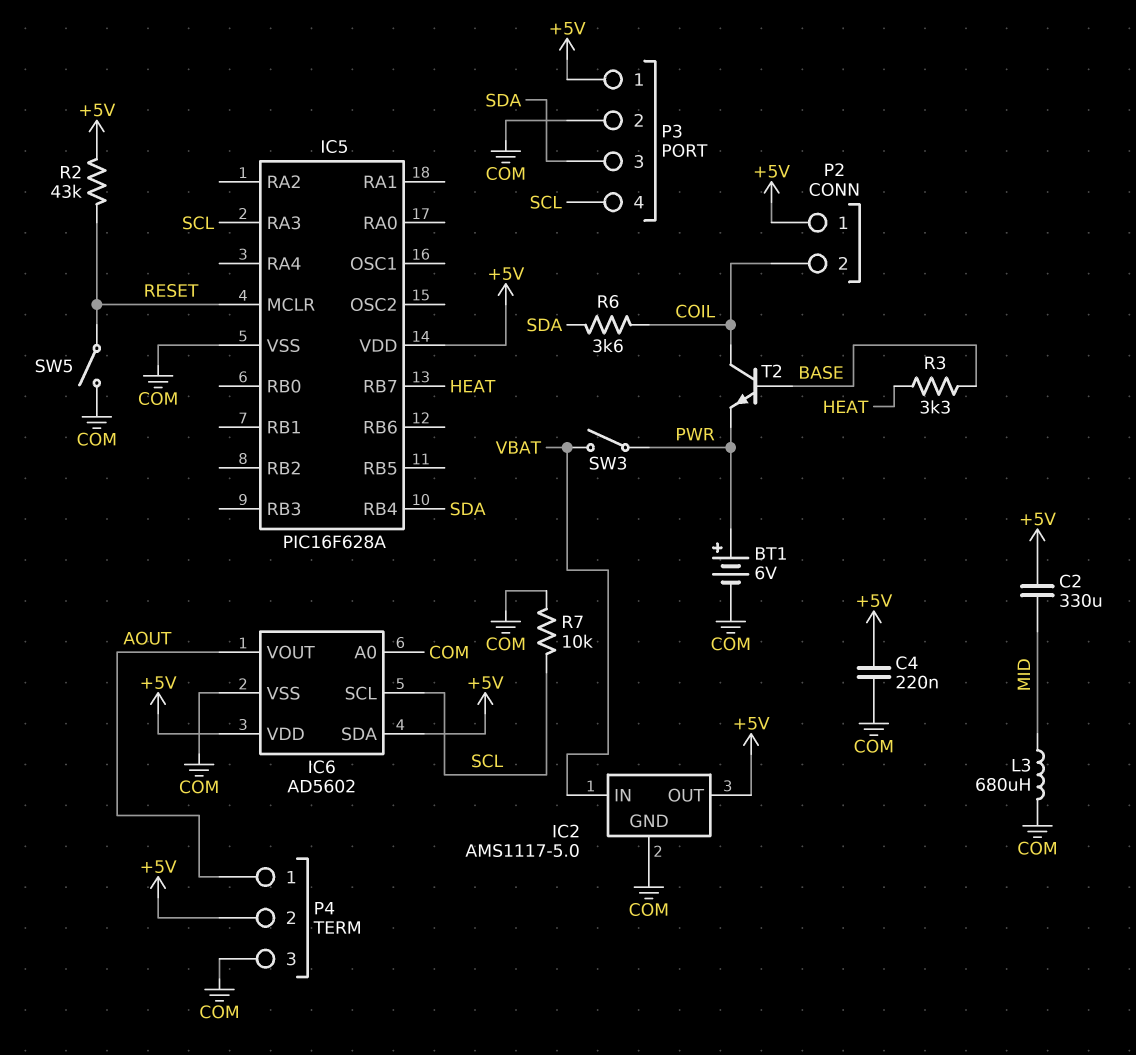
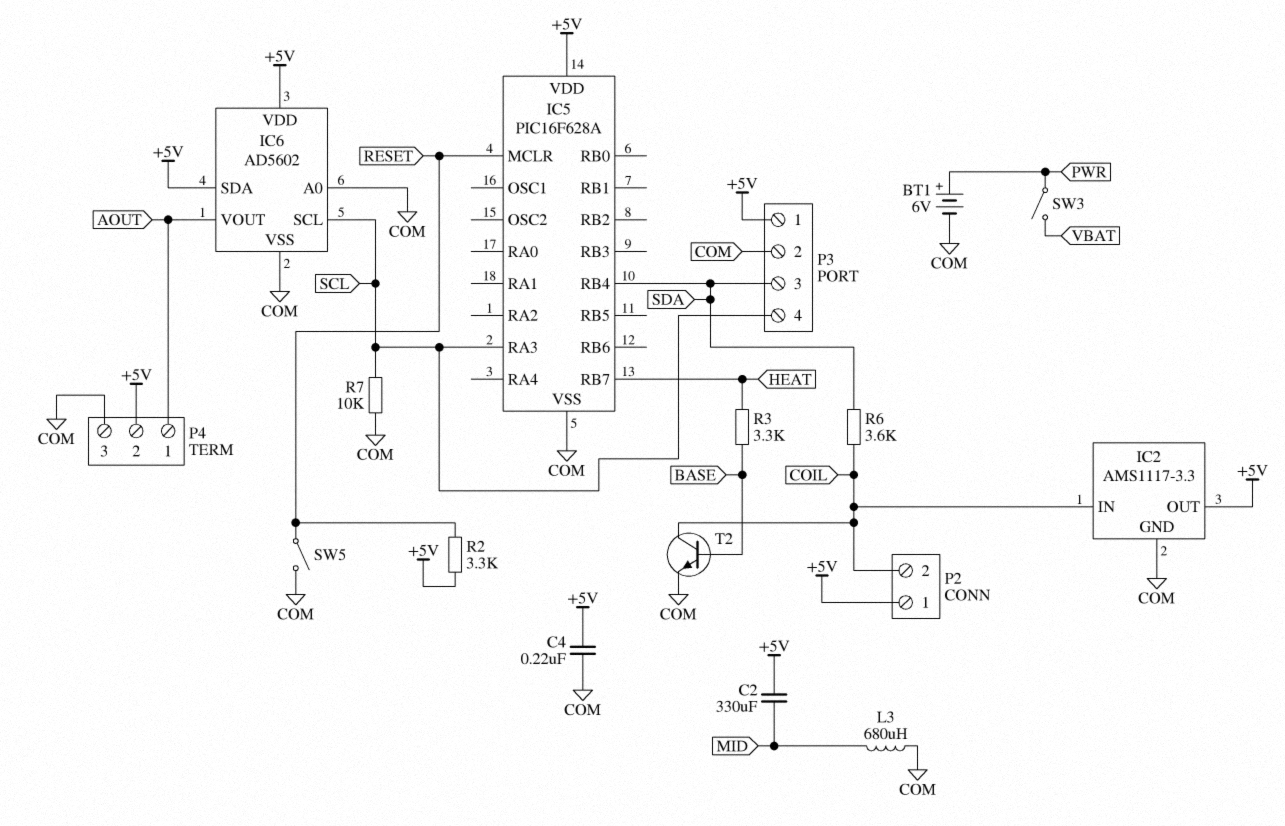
IC2: AMS1117-5.0 -> AMS1117-3.3
IC2 pin IN: VBAT -> COIL
R2: 43k (+5V, RESET) -> 3.3k (+5V, RESET)
T2: NPN (B BASE, C COIL, E PWR) -> NPN (B BASE, C COIL, E COM)

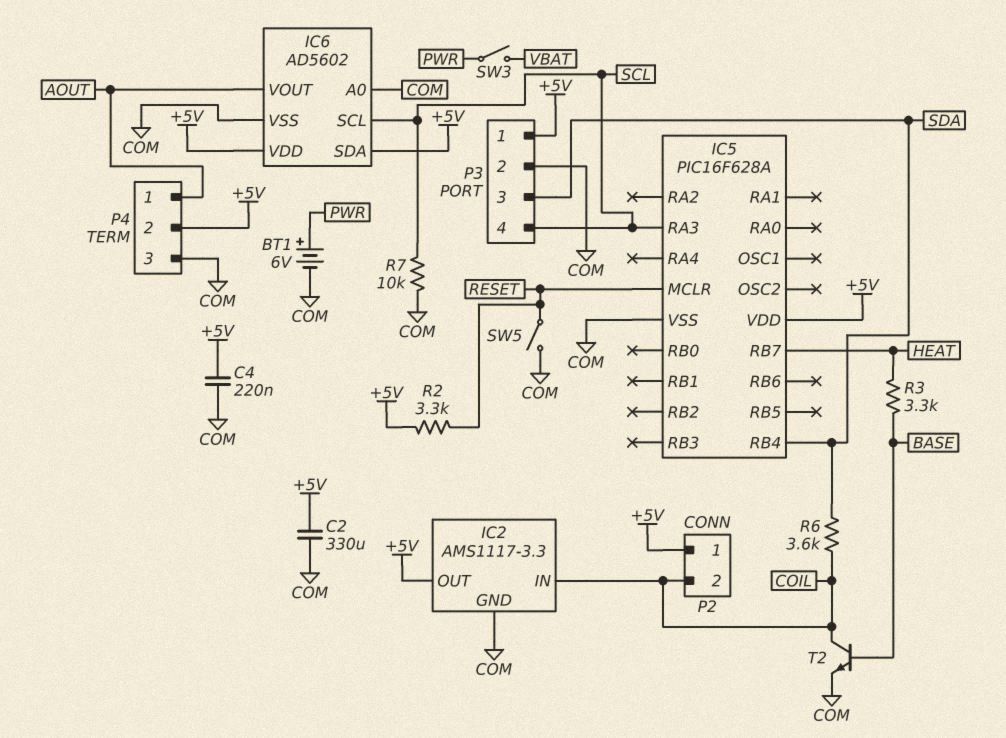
C2: 330uF (+5V, MID) -> 330uF (+5V, COM)
L3: 680uH (COM, MID) -> none

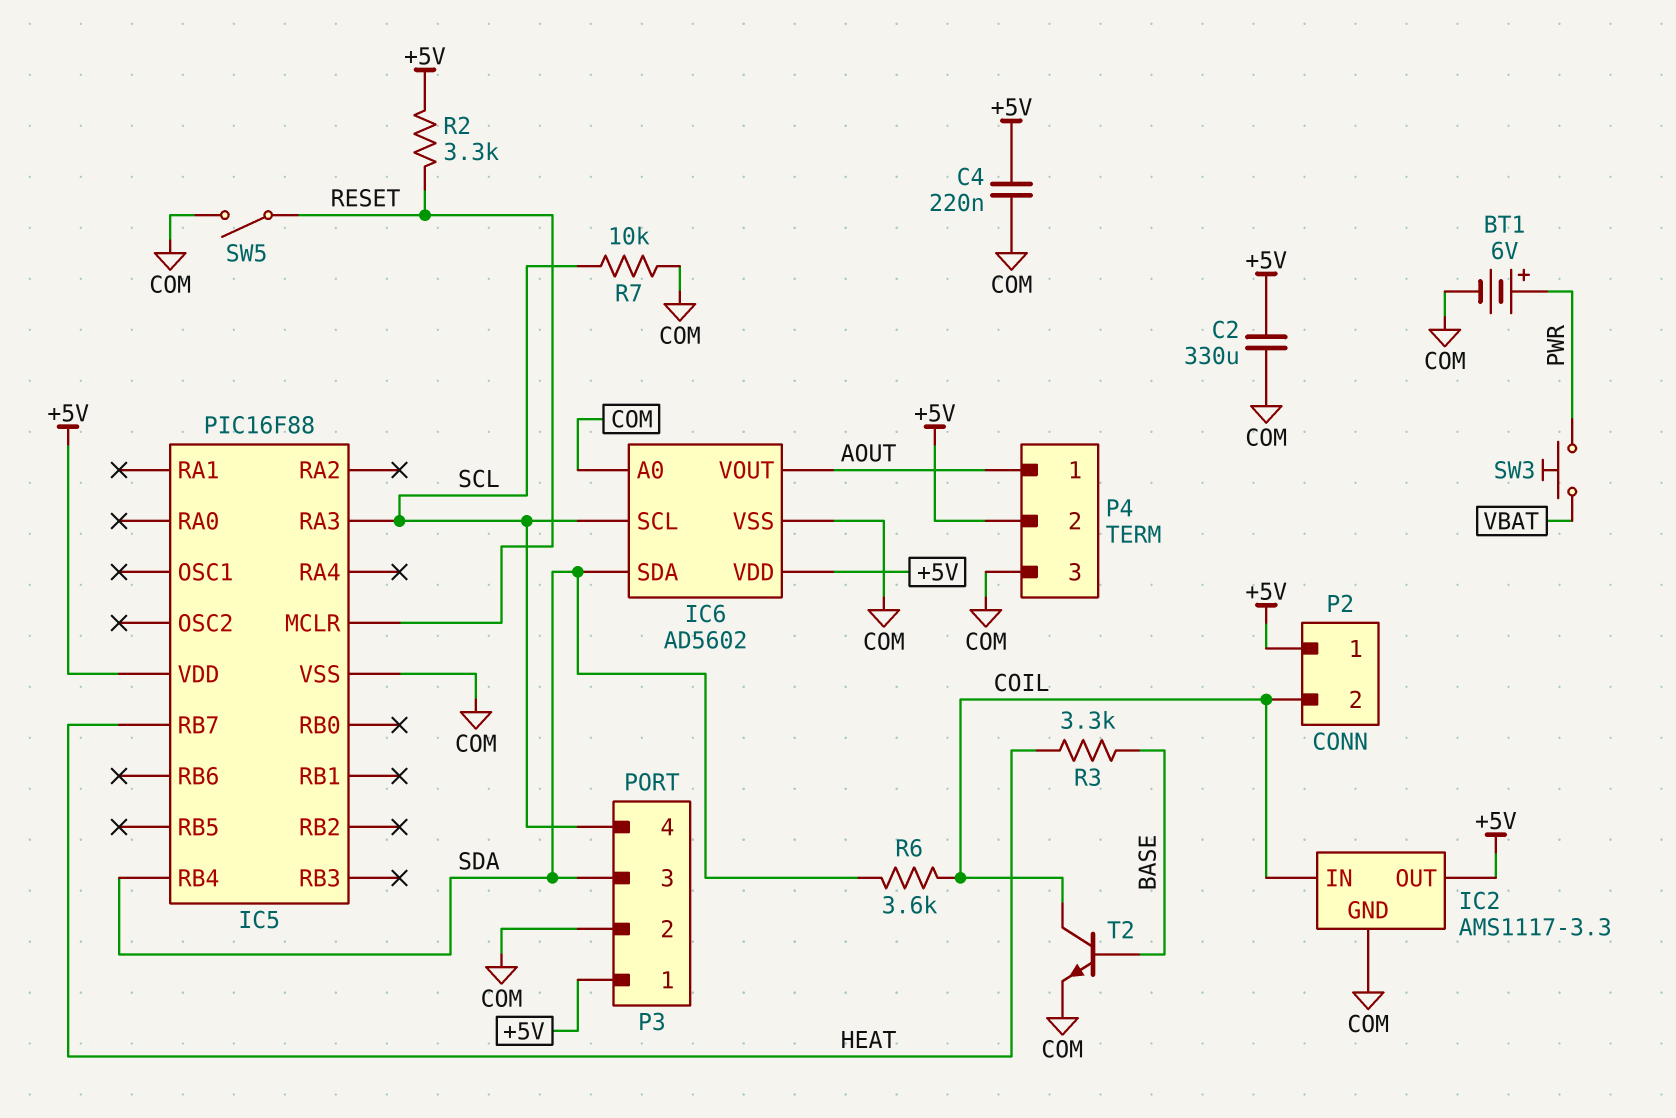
IC5: PIC16F628A -> PIC16F88
IC6 pin SDA: +5V -> SDA
SW3: switch (PWR, VBAT) -> button (PWR, VBAT)

